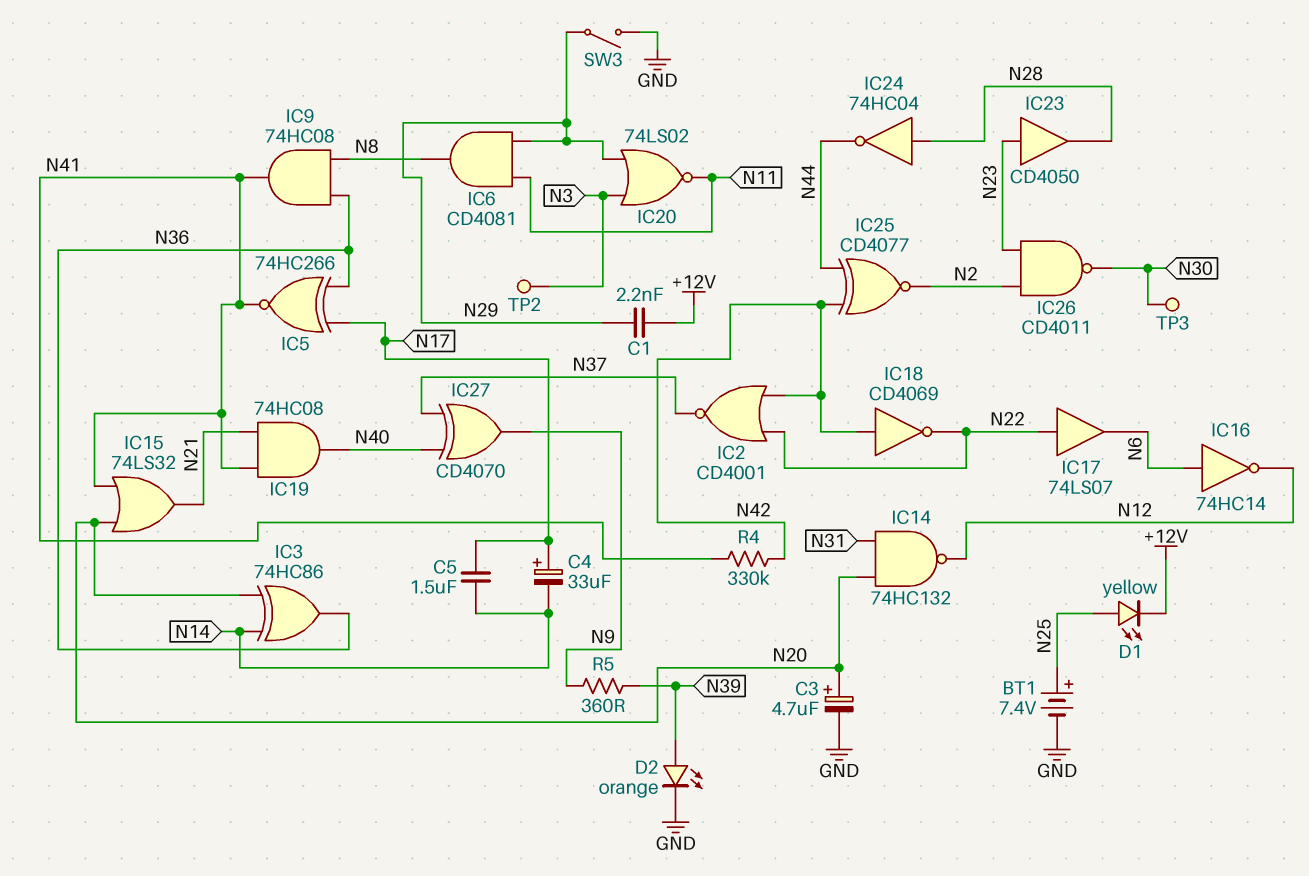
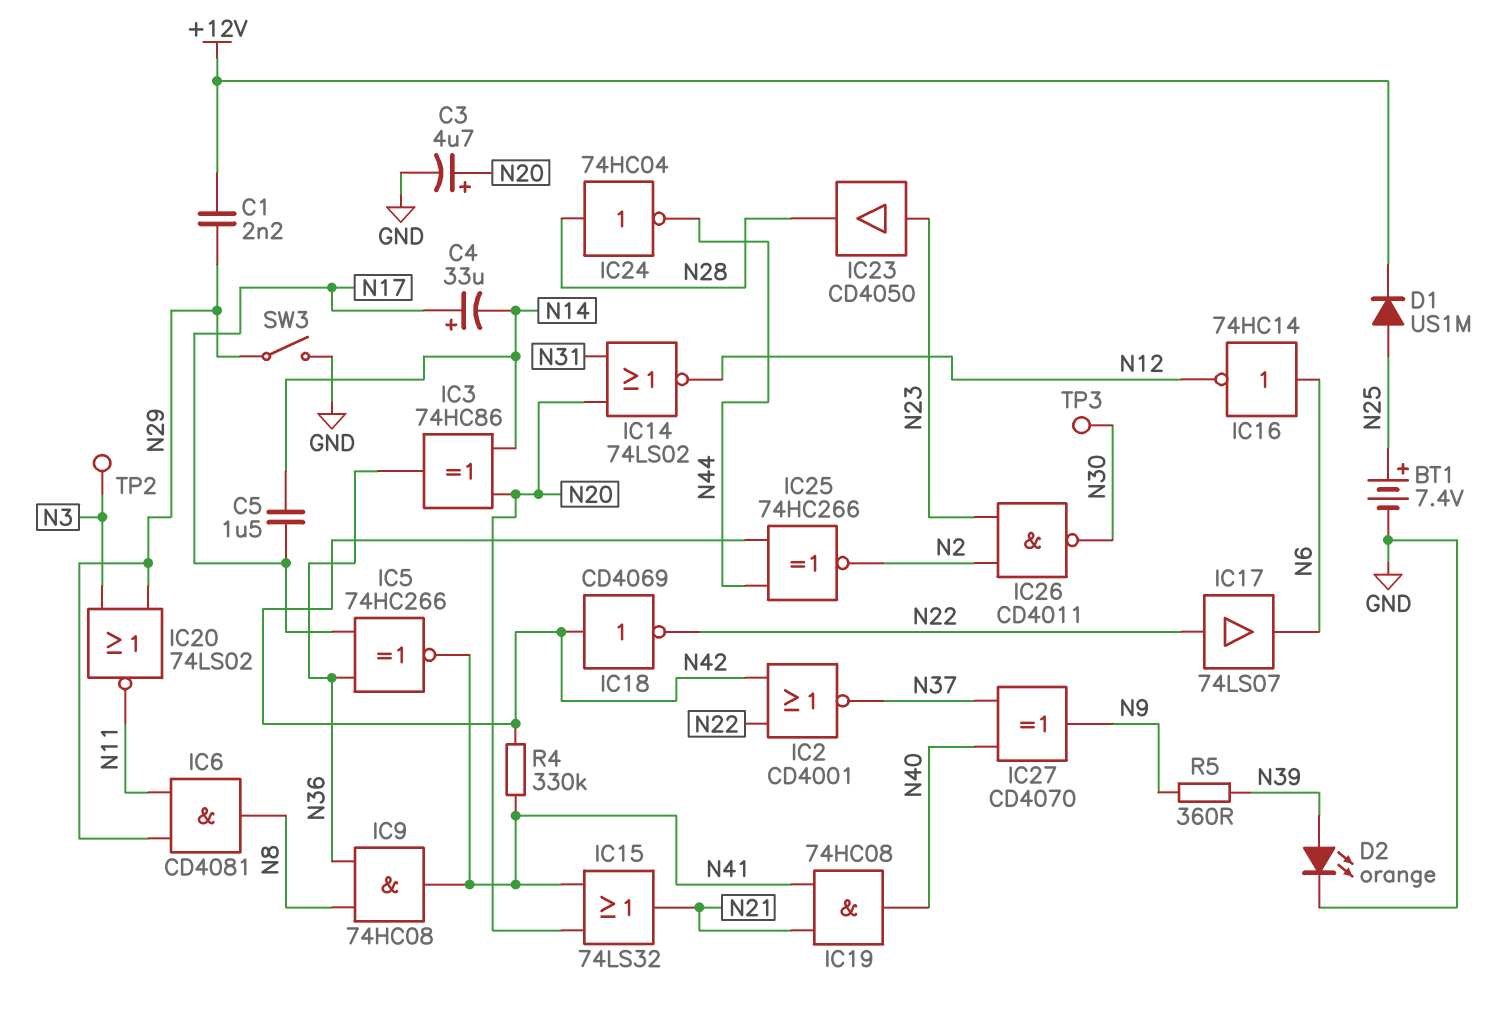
D1: LED yellow (A N25, K +12V) -> diode US1M (A N25, K +12V)
IC14: NAND 74HC132 (in N20, in N31, out N12) -> NOR 74LS02 (in N20, in N31, out N12)
IC25: XNOR CD4077 (in N42, in N44, out N2) -> XNOR 74HC266 (in N42, in N44, out N2)

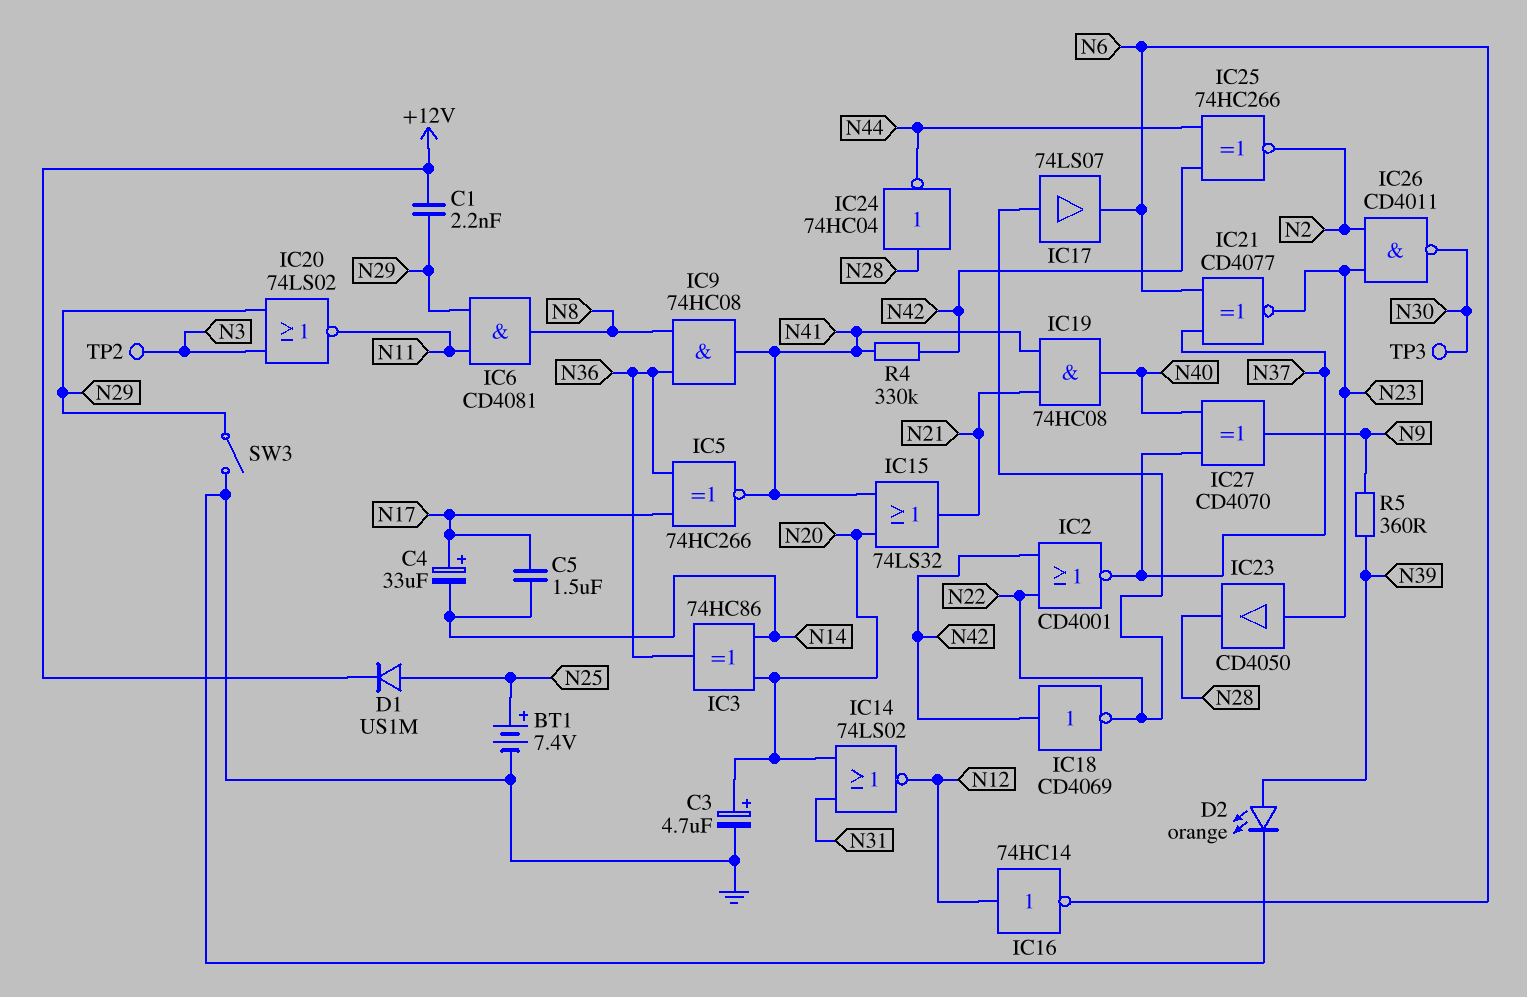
IC16: NOT 74HC14 (in N6, out N12) -> NOT 74HC14 (in N12, out N6)
IC21: none -> XNOR CD4077 (in N6, in N37, out N23)

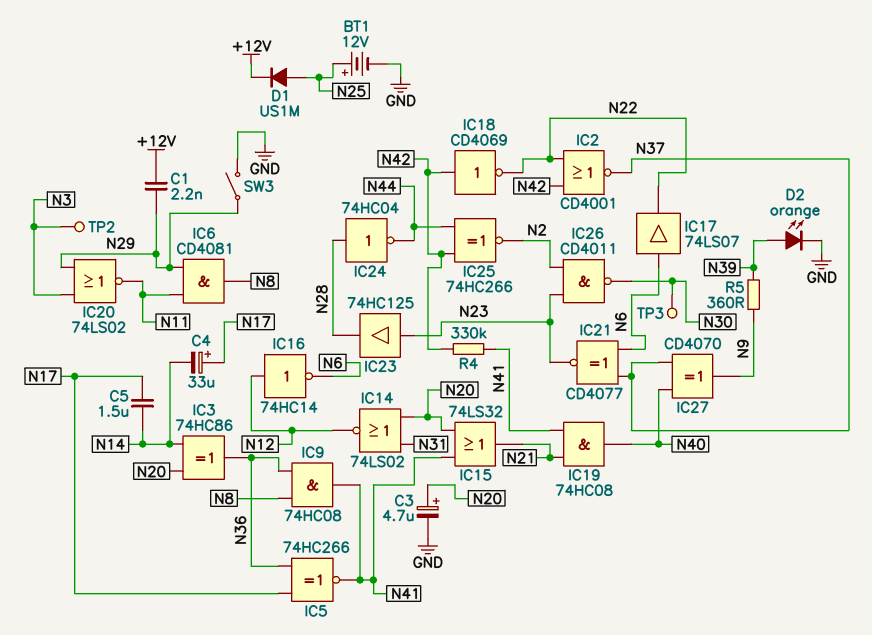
BT1: 7.4V (plus N25, minus GND) -> 12V (plus N25, minus GND)
IC17: buffer 74LS07 (in N22, out N6) -> buffer 74LS07 (in N6, out N22)
IC23: buffer CD4050 (in N23, out N28) -> buffer 74HC125 (in N23, out N28)

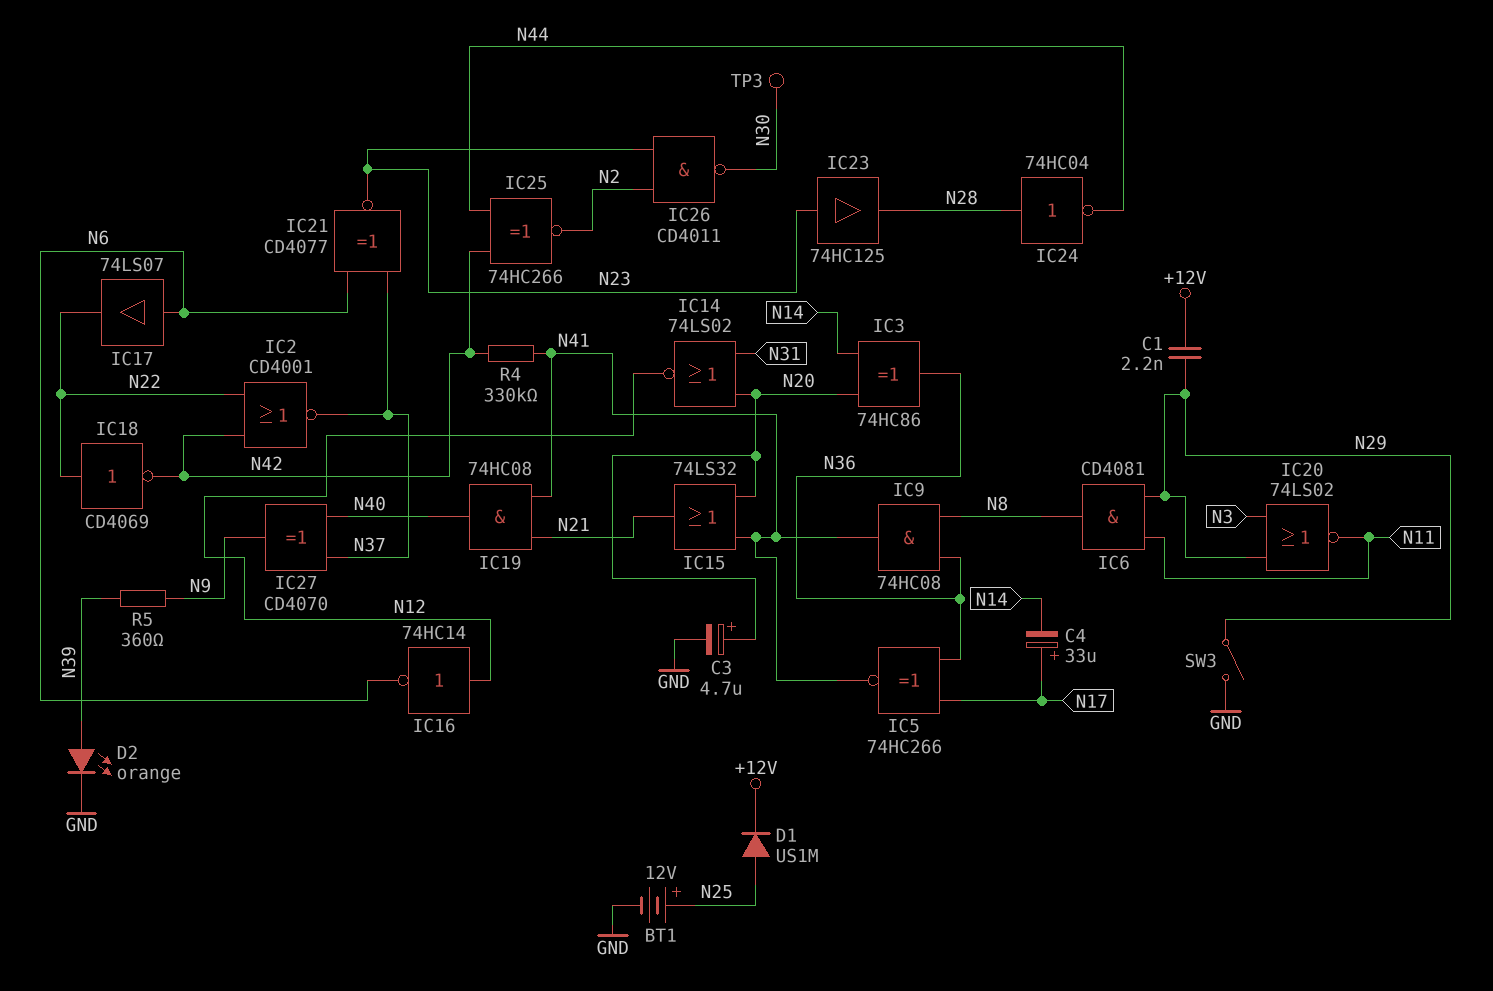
C5: 1.5uF (N14, N17) -> none
IC18: NOT CD4069 (in N42, out N22) -> NOT CD4069 (in N22, out N42)
TP2: test point (N3) -> none

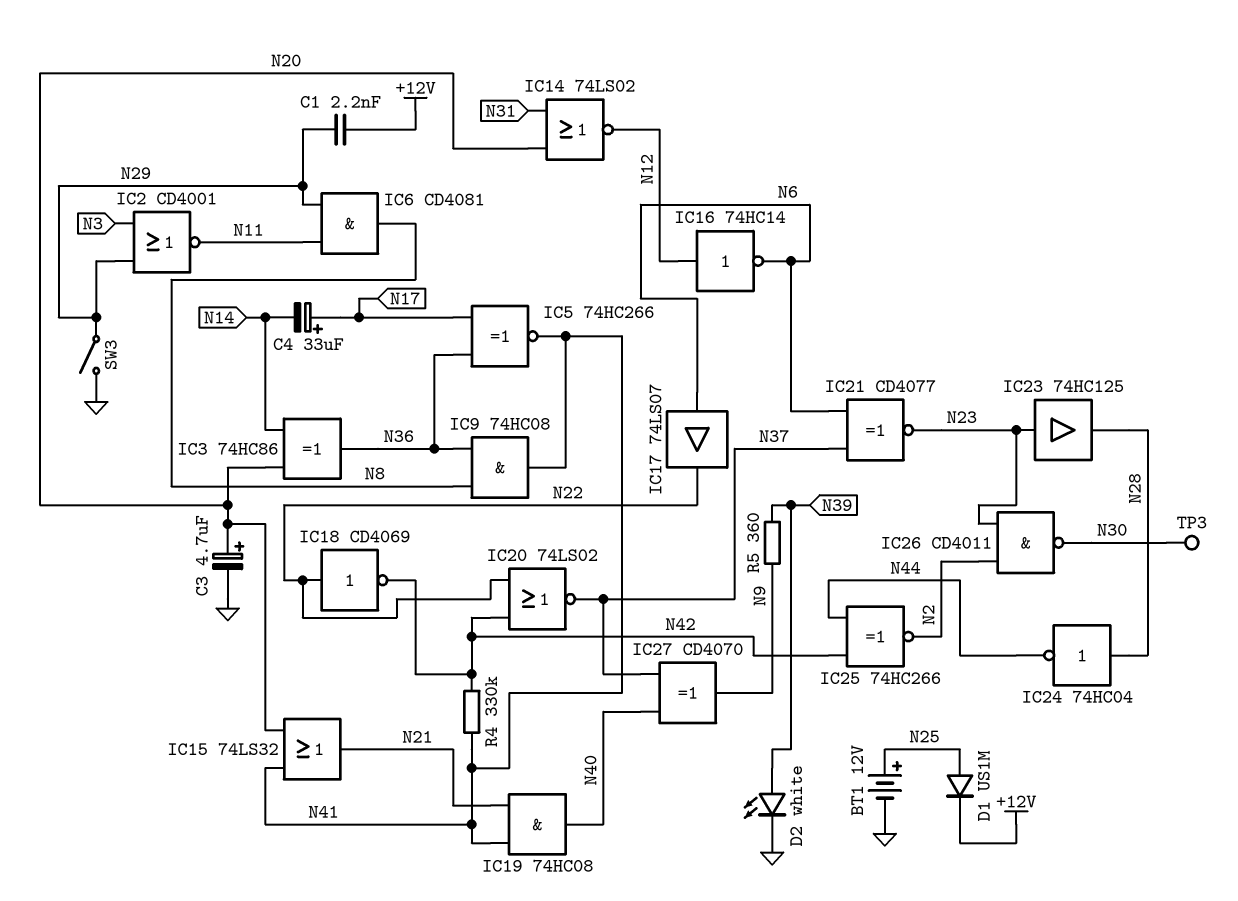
D2: LED orange (A N39, K GND) -> LED white (A N39, K GND)
IC2: NOR CD4001 (in N22, in N42, out N37) -> NOR CD4001 (in N3, in N29, out N11)
IC20: NOR 74LS02 (in N3, in N29, out N11) -> NOR 74LS02 (in N22, in N42, out N37)

